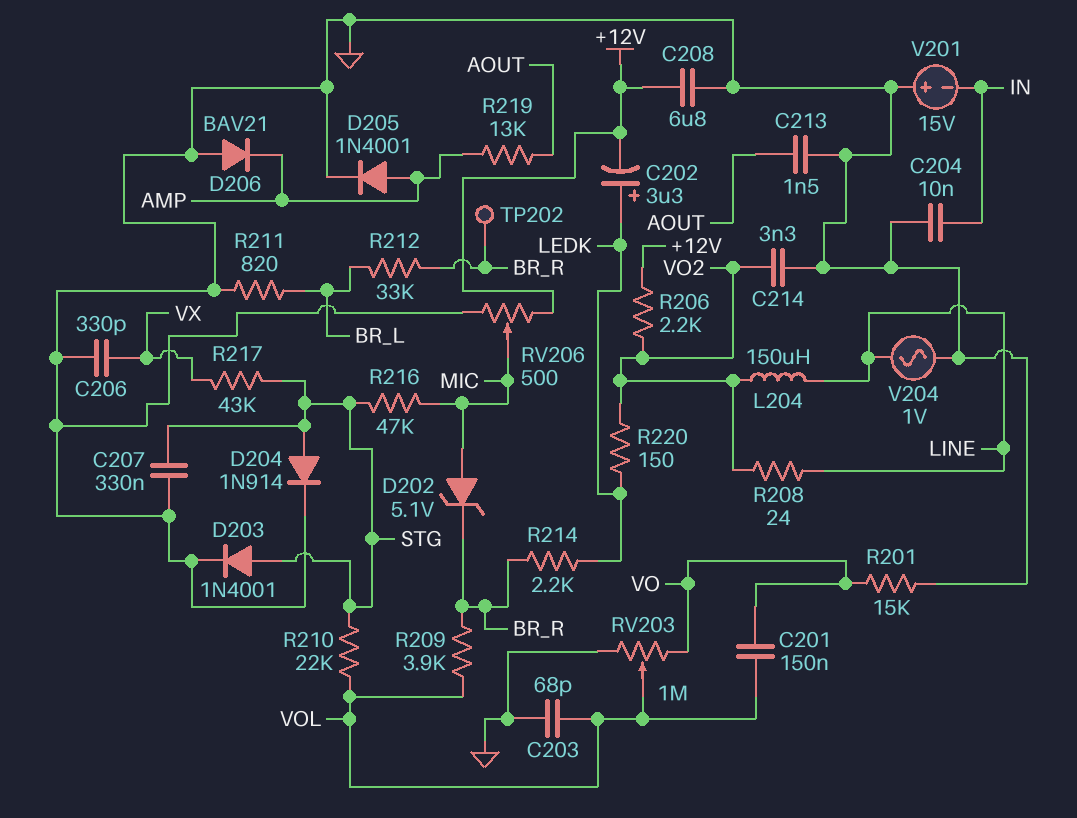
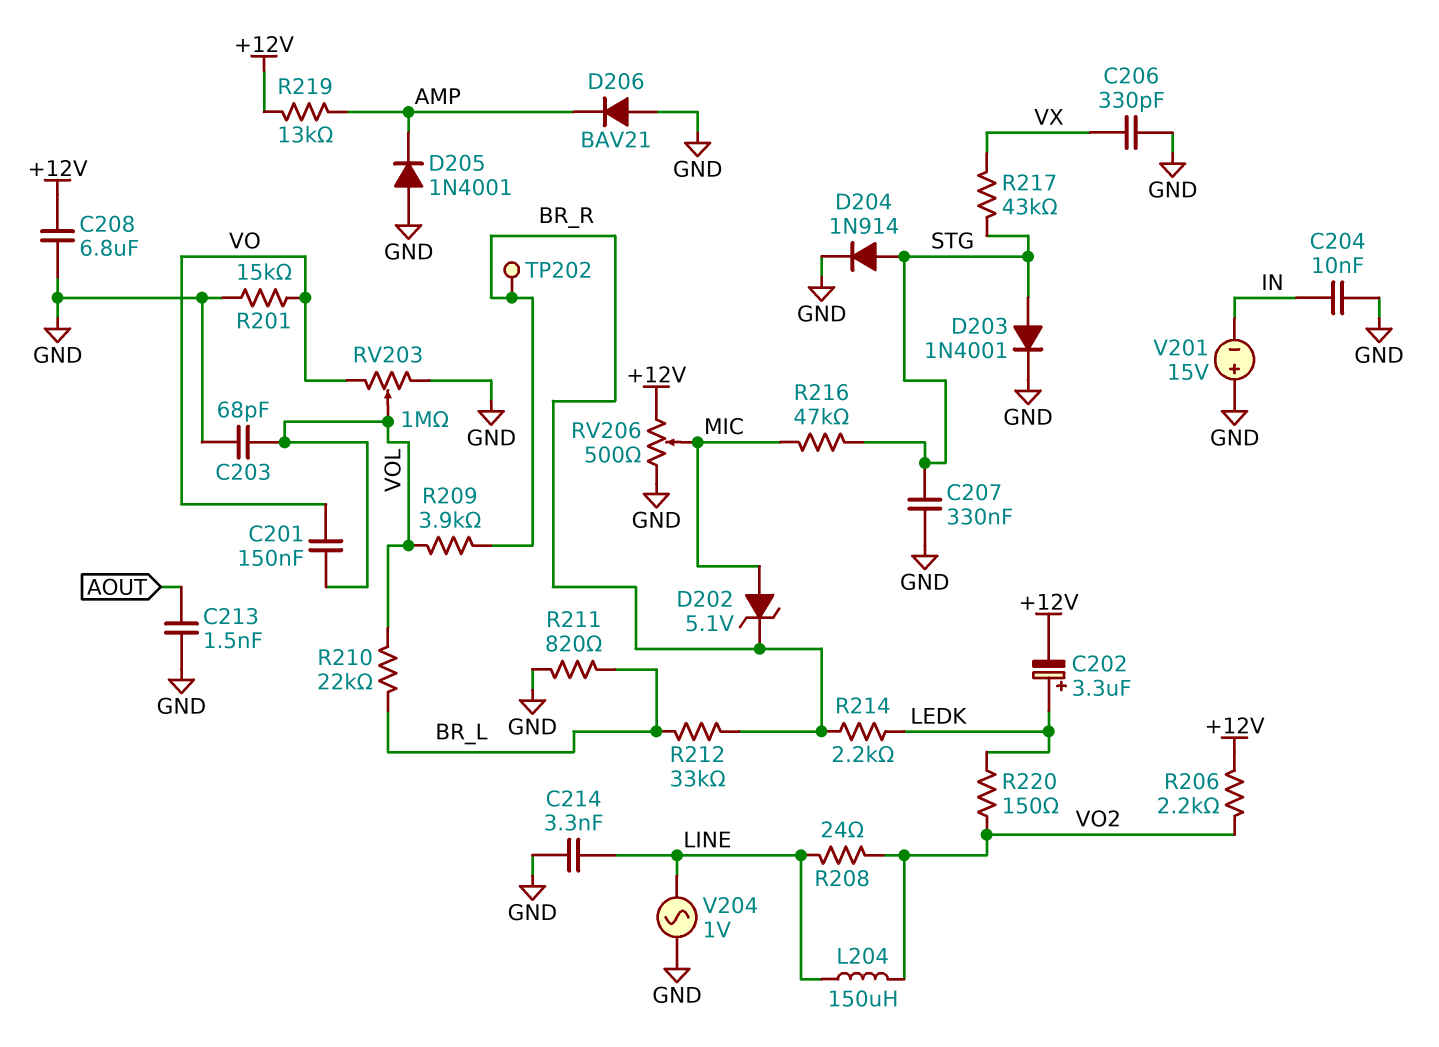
C214: 3.3nF (GND, VO2) -> 3.3nF (GND, LINE)
D205: diode 1N4001 (A AMP, K GND) -> diode 1N4001 (A GND, K AMP)
R210: 22k (STG, VOL) -> 22k (BR_L, VOL)
R219: 13k (AMP, AOUT) -> 13k (+12V, AMP)

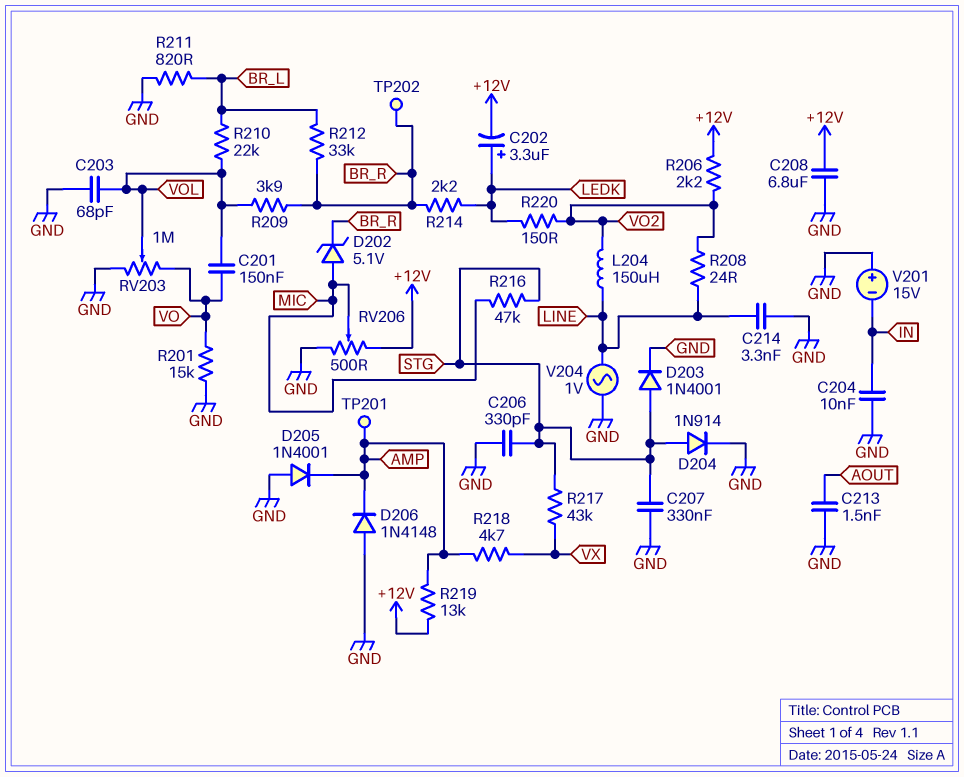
C206: 330pF (GND, VX) -> 330pF (GND, STG)
D206: diode BAV21 (A GND, K AMP) -> diode 1N4148 (A GND, K AMP)
R218: none -> 4.7k (AMP, VX)
TP201: none -> test point (AMP)

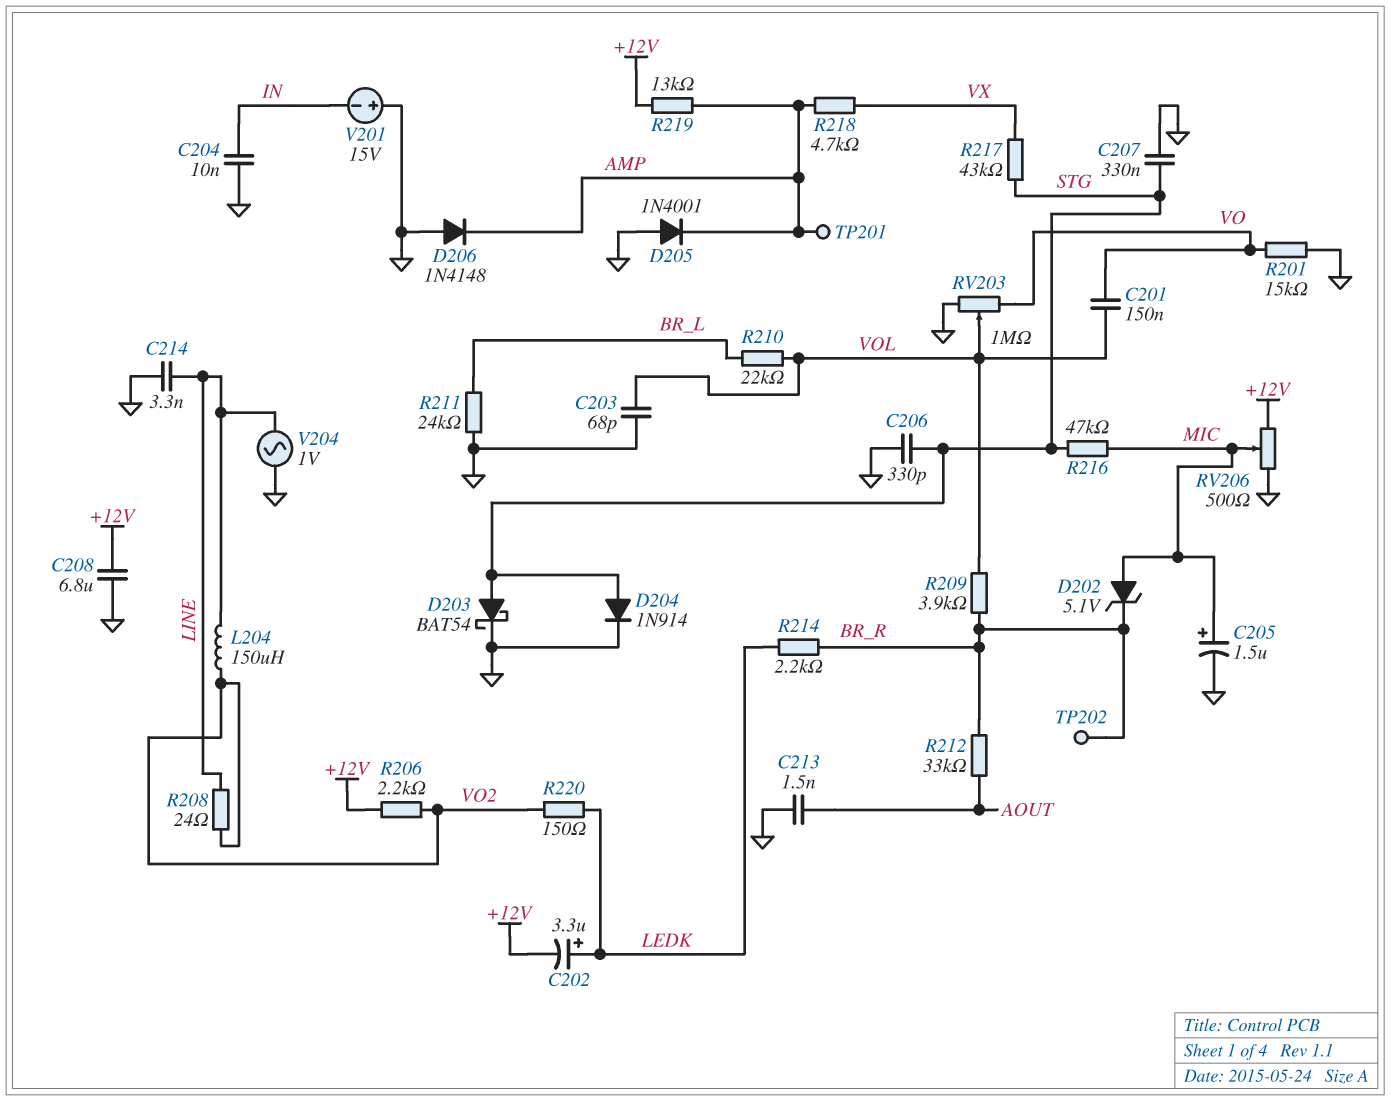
C205: none -> 1.5uF (plus MIC, minus GND)
D203: diode 1N4001 (A STG, K GND) -> schottky BAT54 (A STG, K GND)
R211: 820 (BR_L, GND) -> 24k (BR_L, GND)
R212: 33k (BR_L, BR_R) -> 33k (AOUT, BR_R)

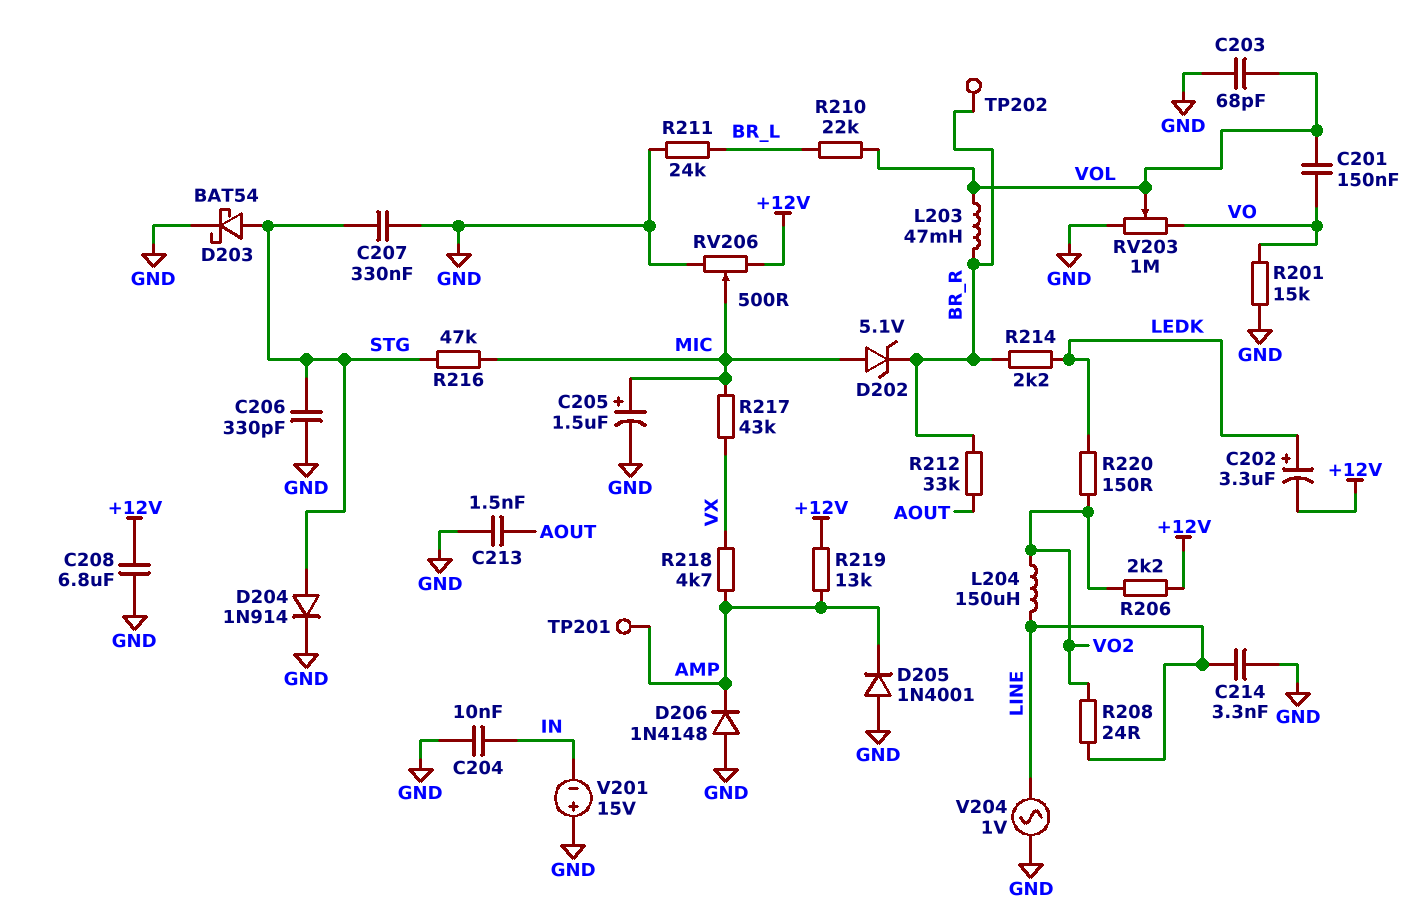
L203: none -> 47mH (BR_R, VOL)
R209: 3.9k (BR_R, VOL) -> none
R217: 43k (STG, VX) -> 43k (MIC, VX)

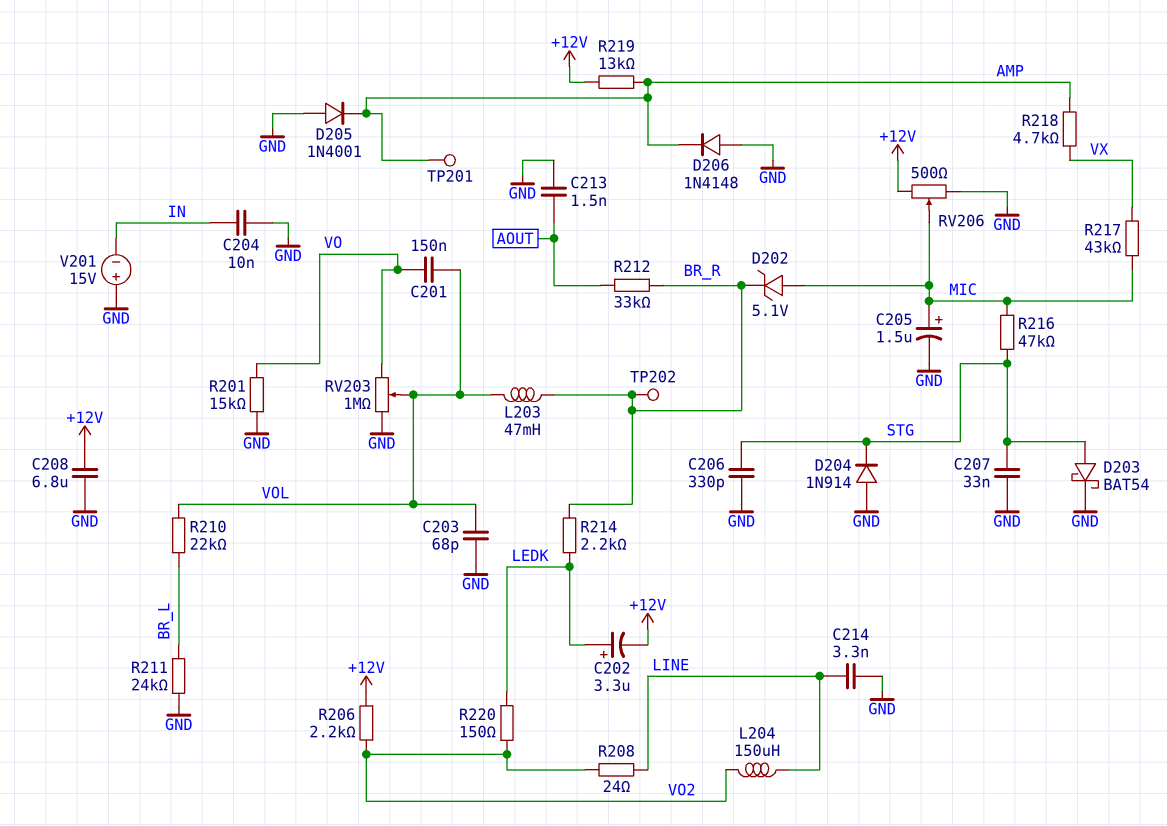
C207: 330nF (GND, STG) -> 33nF (GND, STG)
D204: diode 1N914 (A STG, K GND) -> diode 1N914 (A GND, K STG)
V204: AC 1V (GND, LINE) -> none

